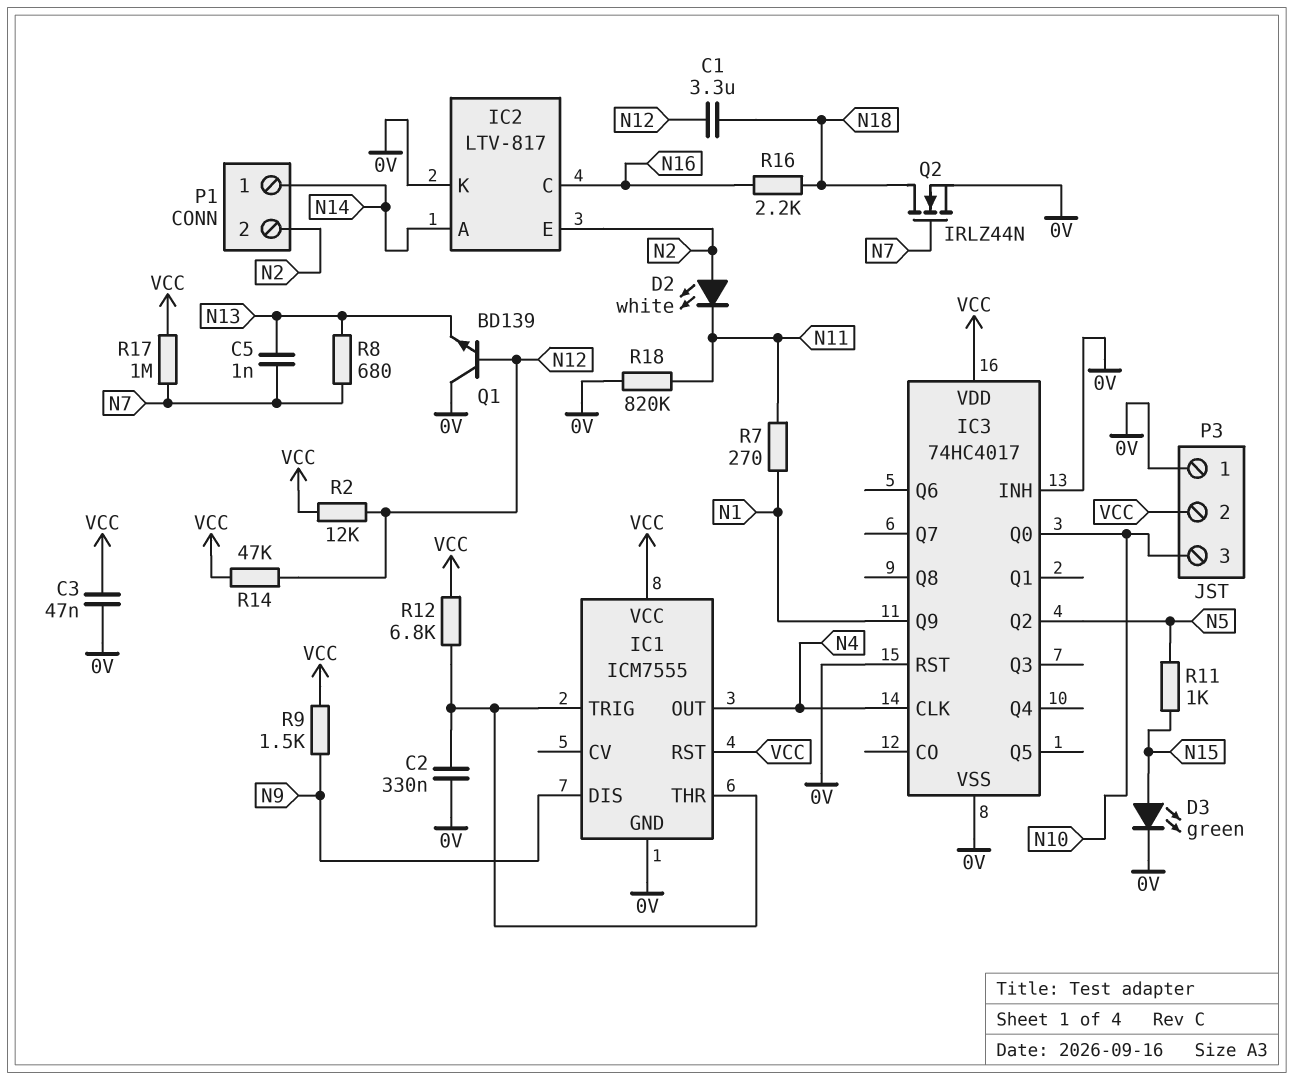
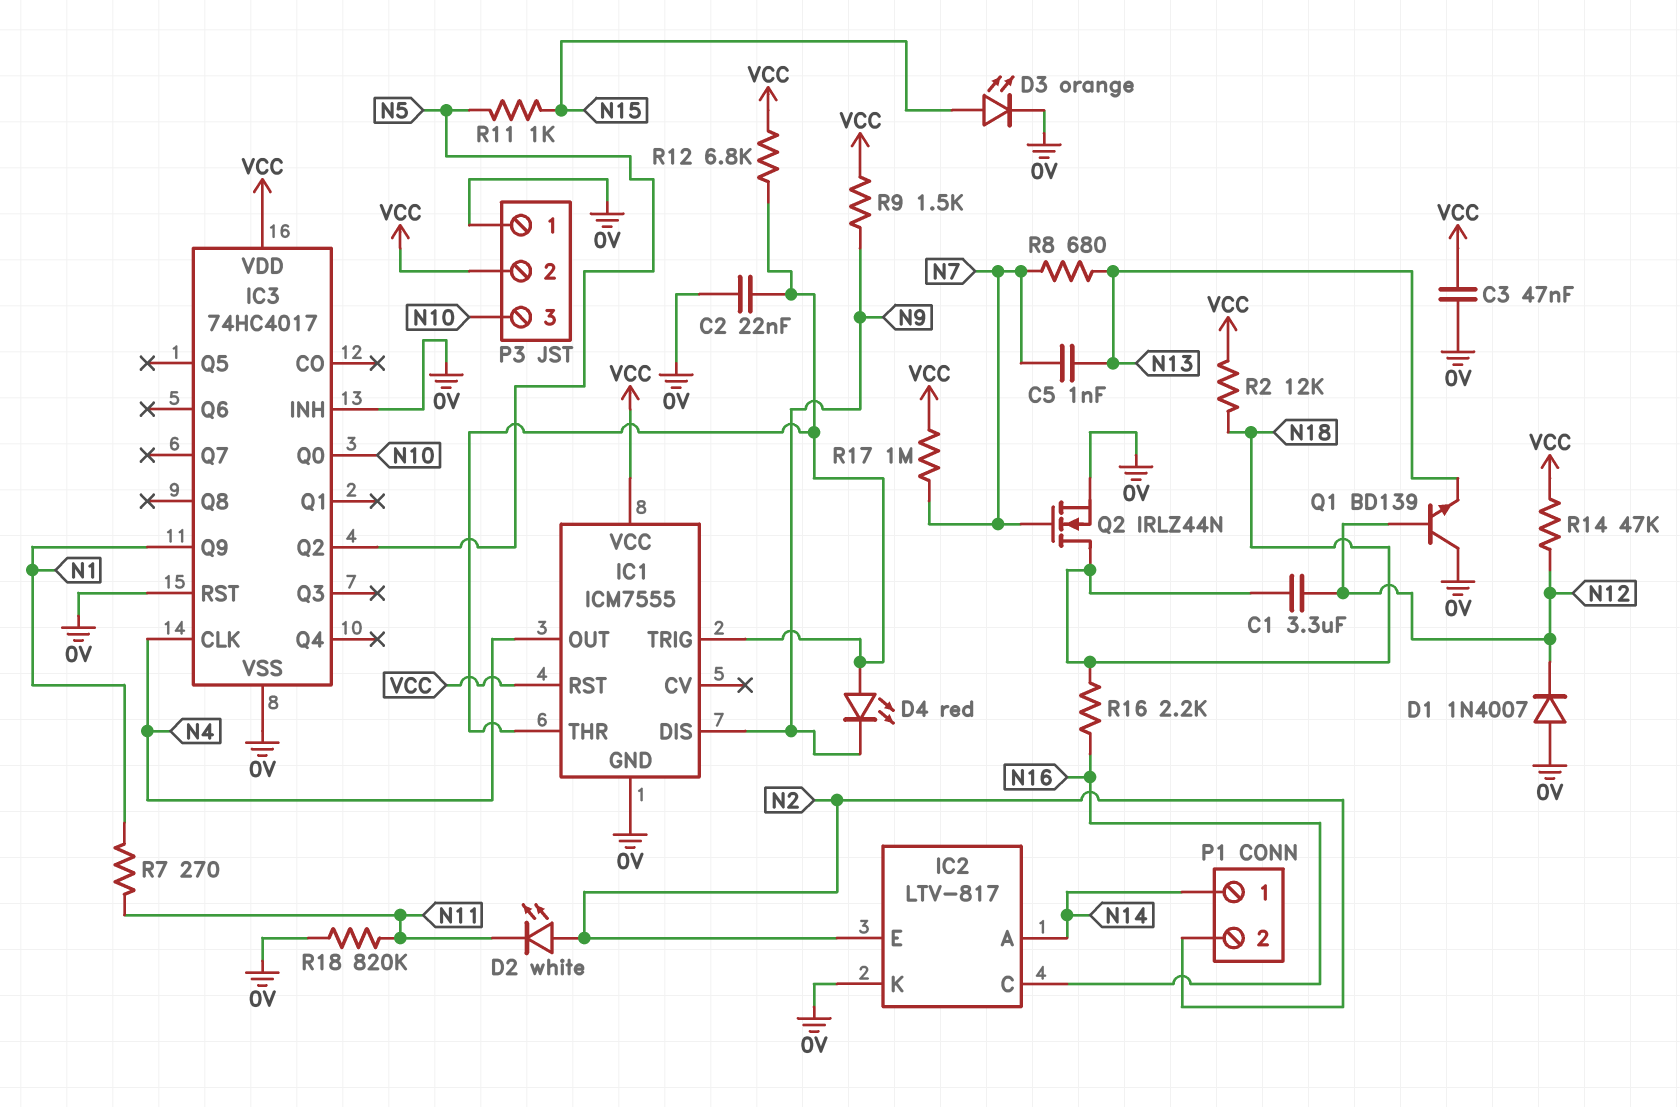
C2: 330nF (0V, IC1/THR) -> 22nF (0V, IC1/THR)
D1: none -> diode 1N4007 (A 0V, K N12)
D3: LED green (A N15, K 0V) -> LED orange (A N15, K 0V)
D4: none -> LED red (A IC1/THR, K N9)
R2: 12k (N12, VCC) -> 12k (N18, VCC)

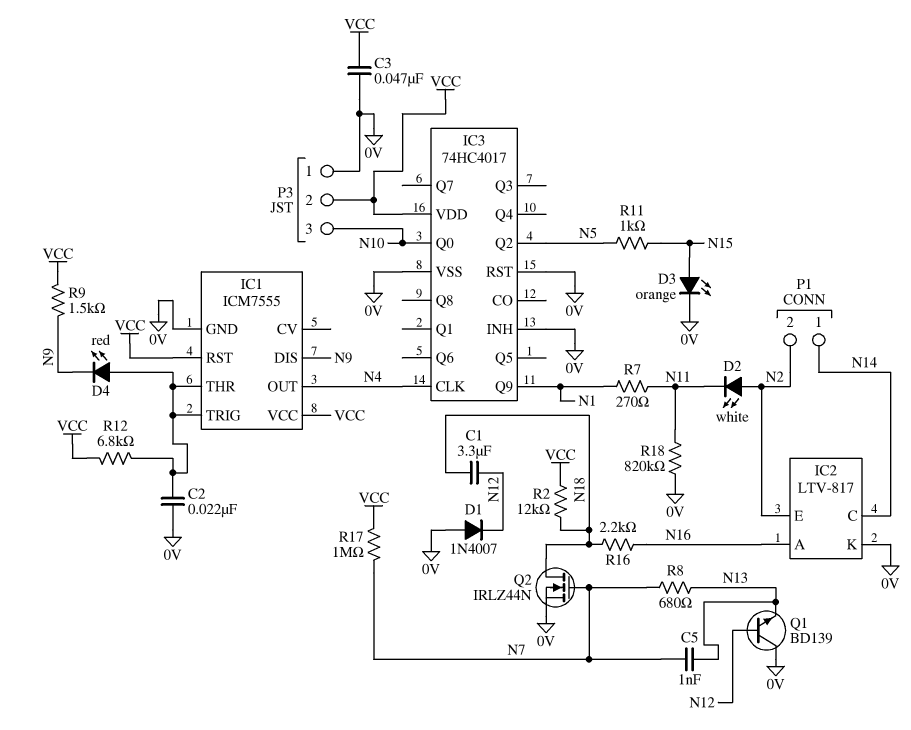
IC2 pin A: N14 -> N16
IC2 pin C: N16 -> N14
R14: 47k (N12, VCC) -> none

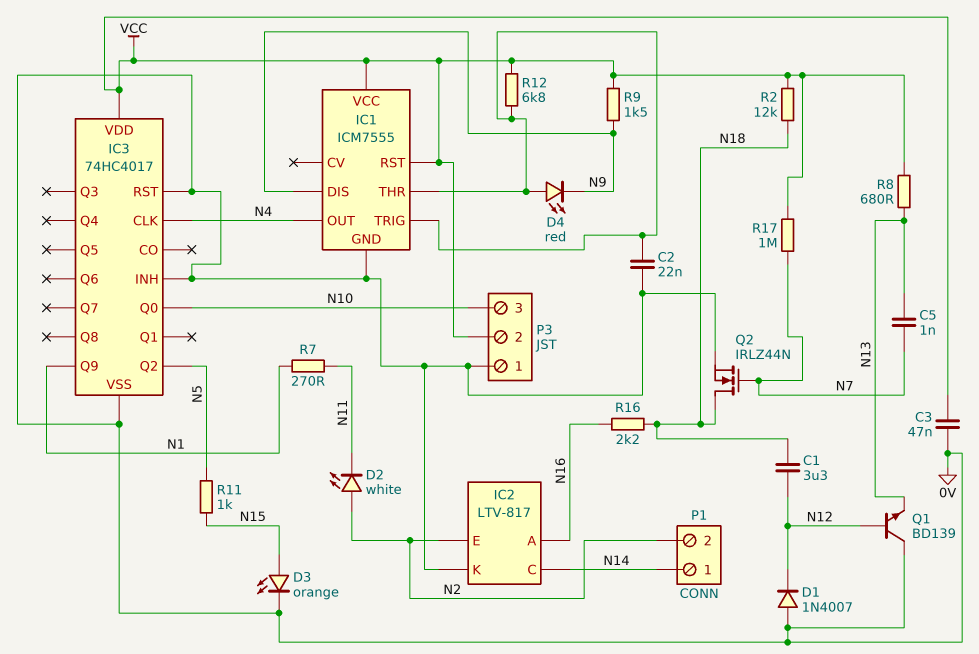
R8: 680 (N7, N13) -> 680 (N13, VCC)
R18: 820k (0V, N11) -> none

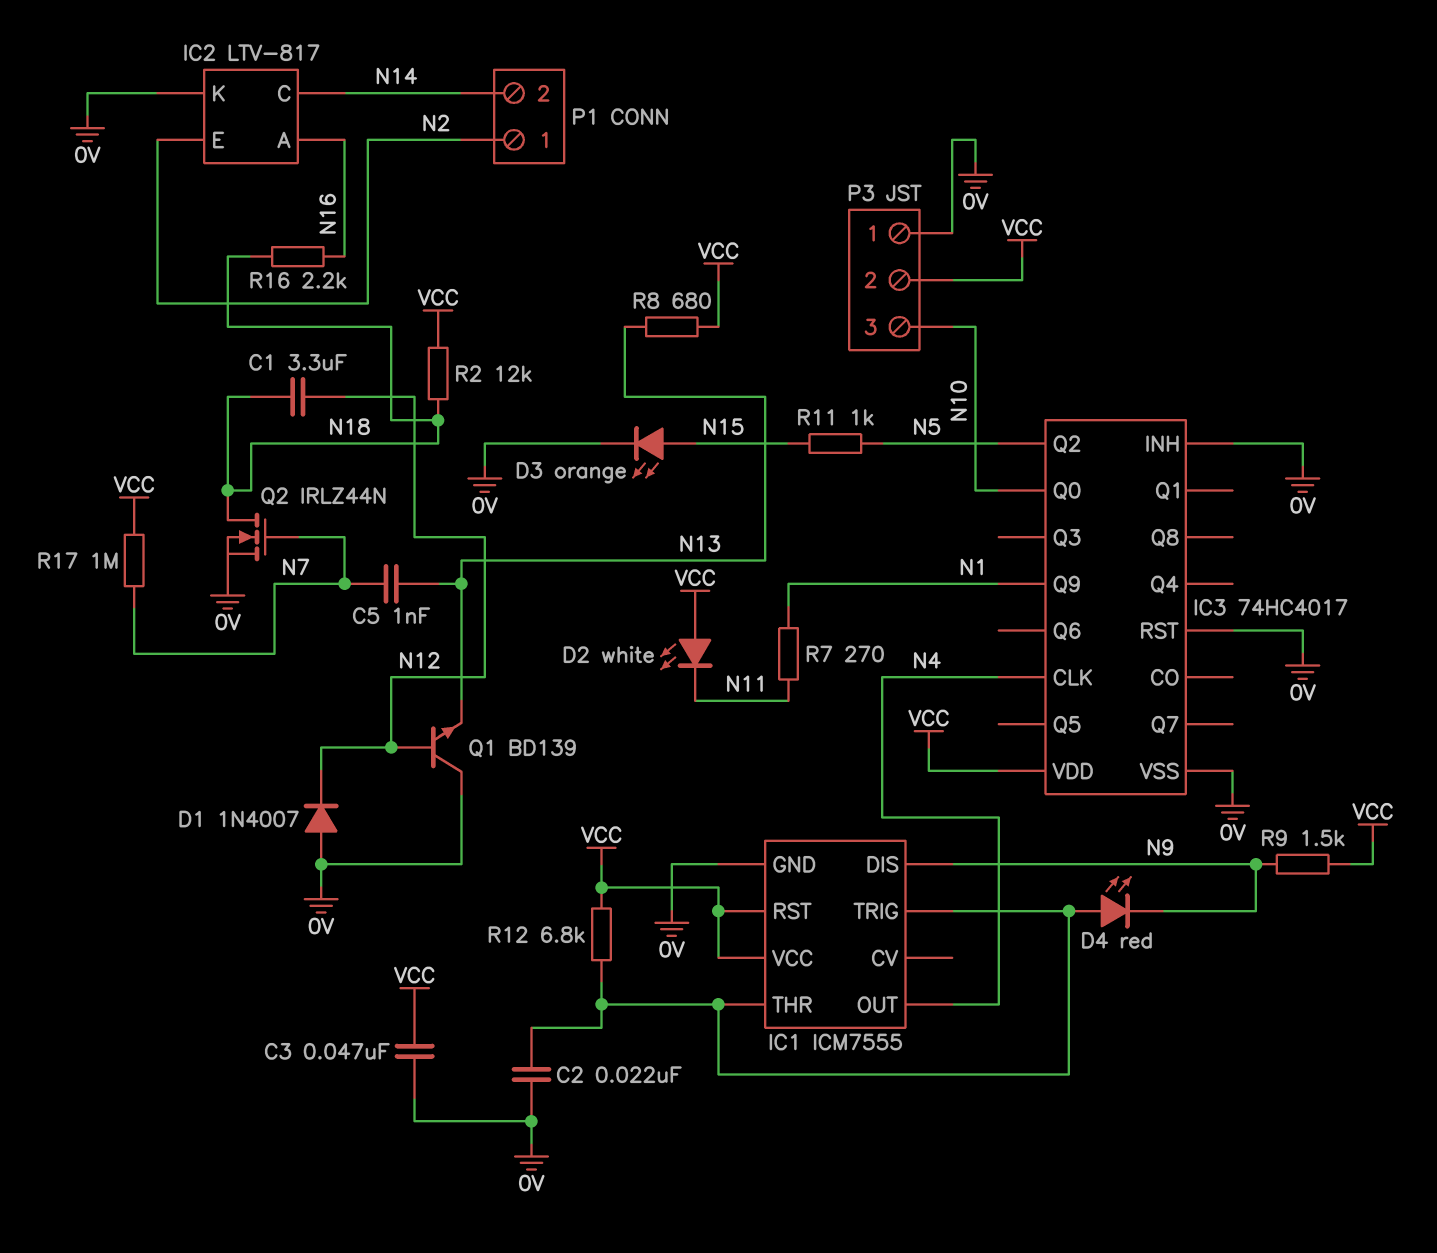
D2: LED white (A N2, K N11) -> LED white (A VCC, K N11)
P1 pin 1: N14 -> N2
P1 pin 2: N2 -> N14

